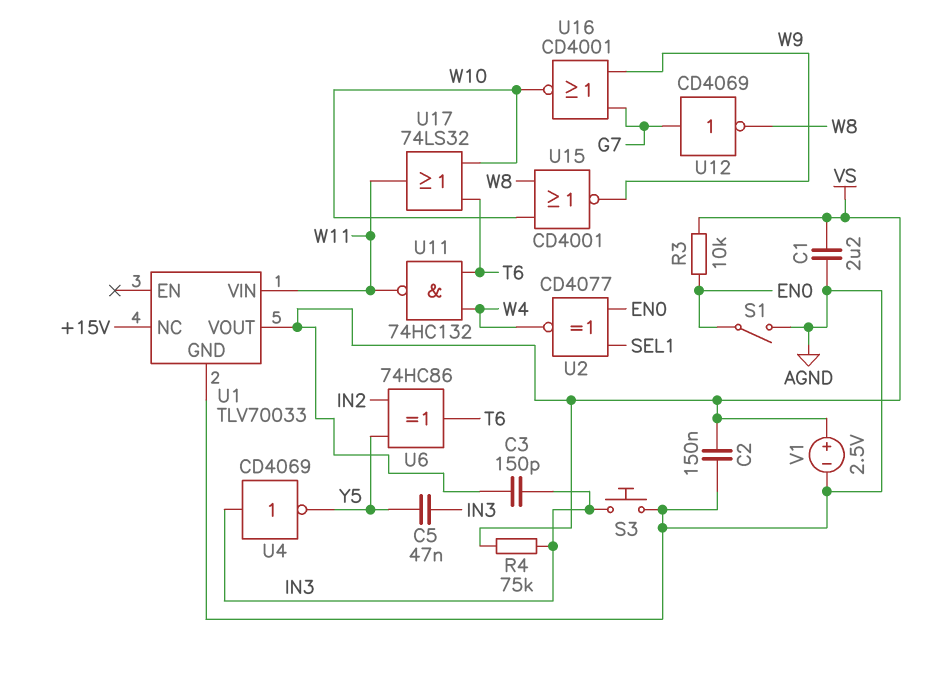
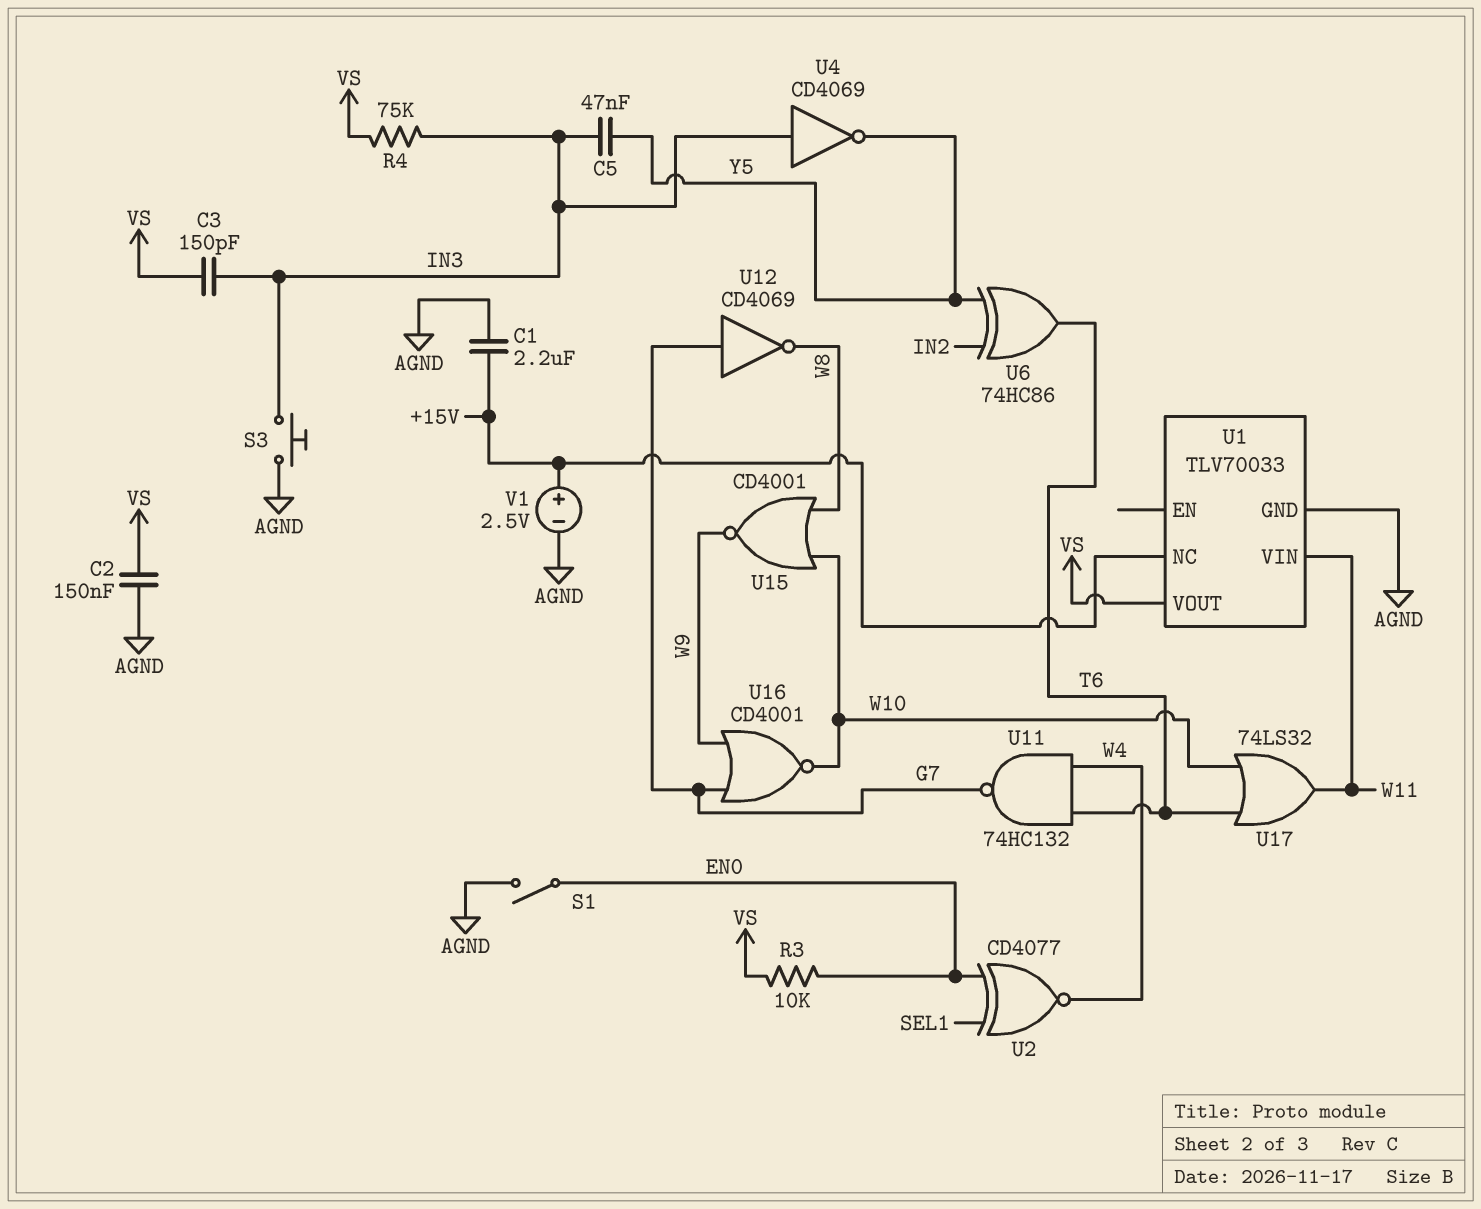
C1: 2.2uF (AGND, VS) -> 2.2uF (+15V, AGND)
U11: NAND 74HC132 (in T6, in W4, out W11) -> NAND 74HC132 (in T6, in W4, out G7)
V1: 2.5V (plus VS, minus AGND) -> 2.5V (plus +15V, minus AGND)

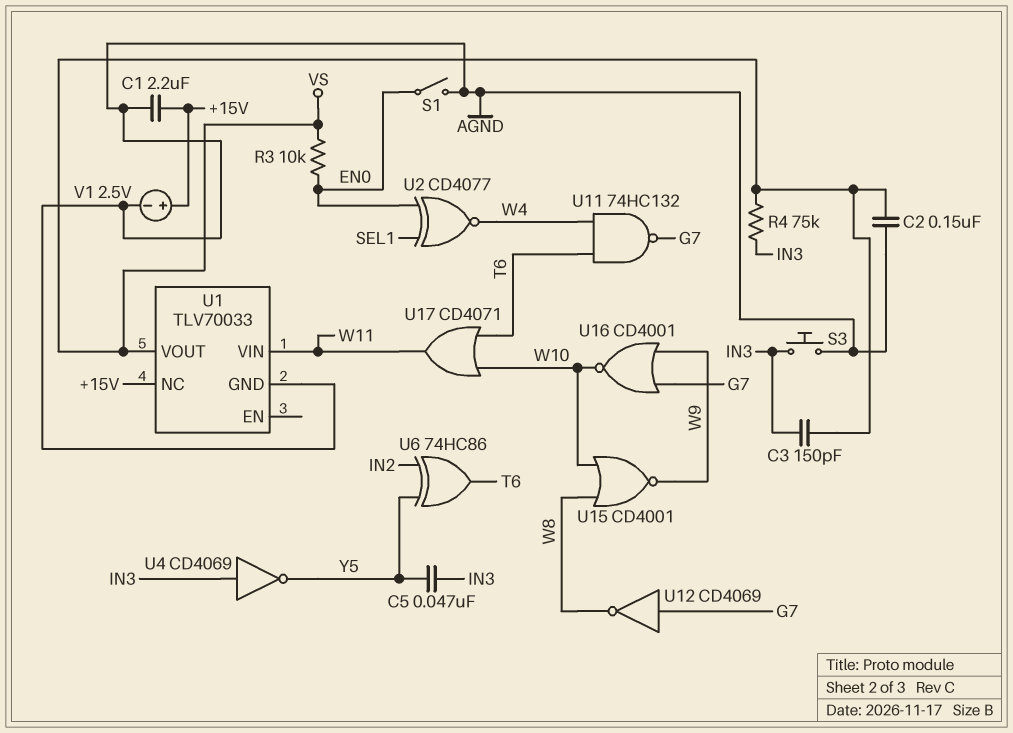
U17: OR 74LS32 (in T6, in W10, out W11) -> OR CD4071 (in T6, in W10, out W11)

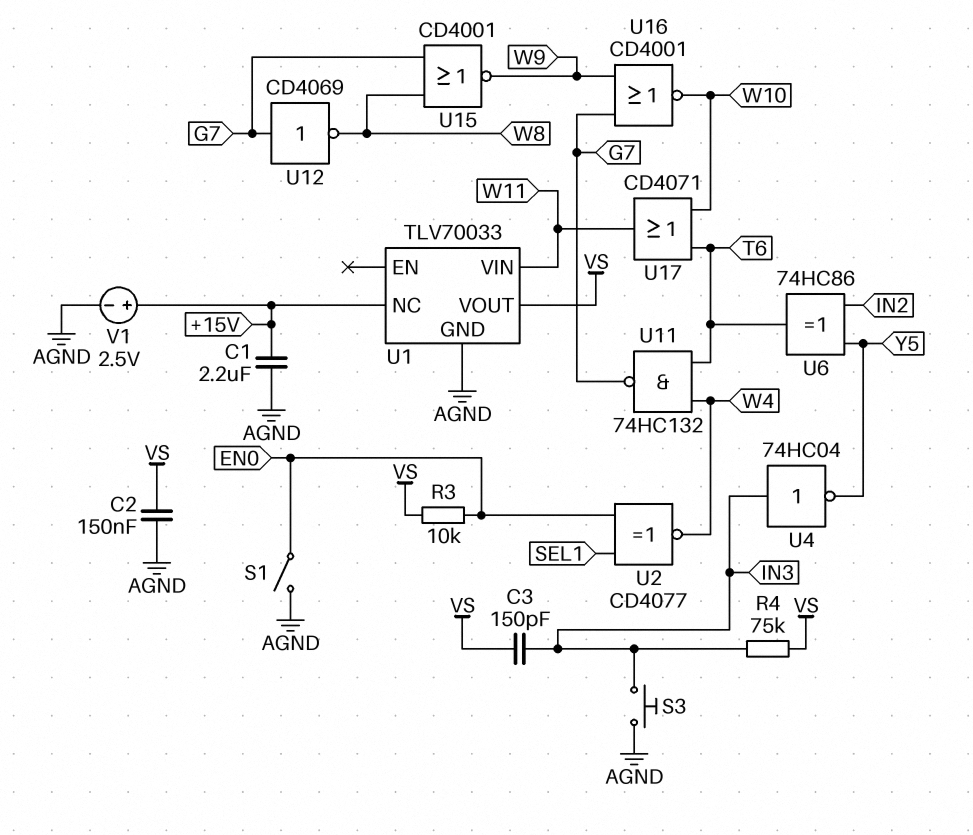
C5: 47nF (IN3, Y5) -> none
U4: NOT CD4069 (in IN3, out Y5) -> NOT 74HC04 (in IN3, out Y5)
U15: NOR CD4001 (in W8, in W10, out W9) -> NOR CD4001 (in G7, in W8, out W9)

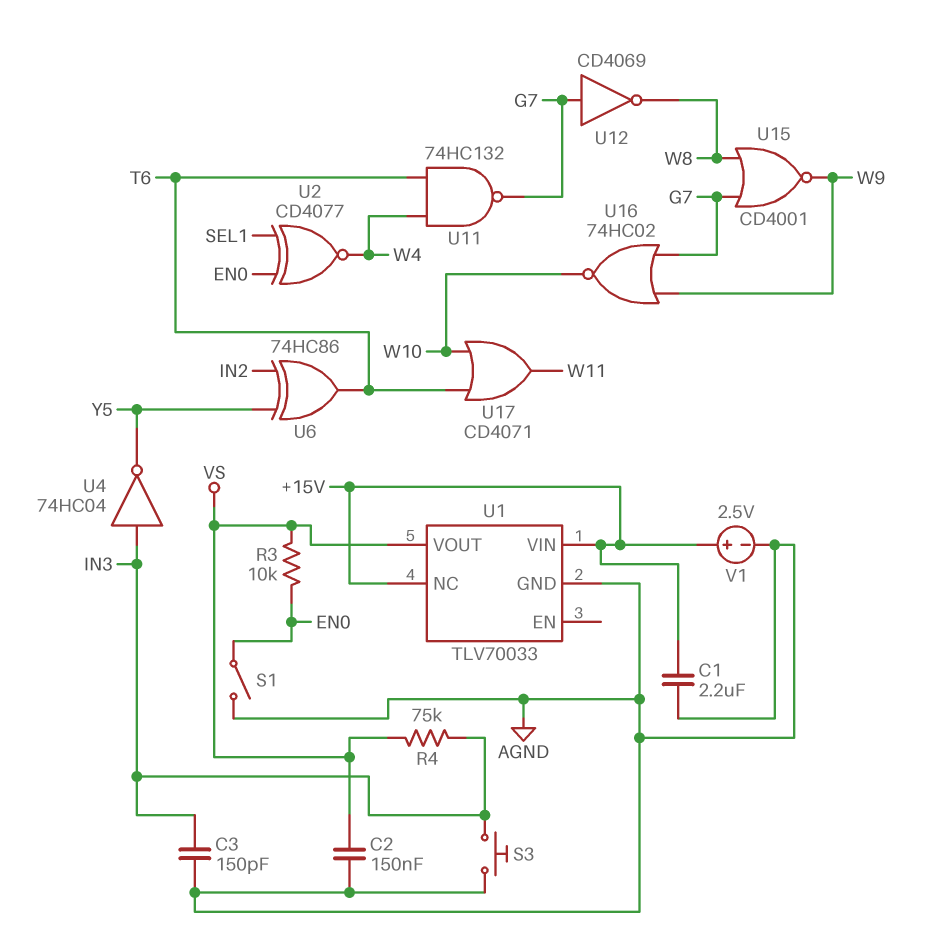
C3: 150pF (IN3, VS) -> 150pF (AGND, IN3)
U1 pin VIN: W11 -> +15V
U16: NOR CD4001 (in G7, in W9, out W10) -> NOR 74HC02 (in G7, in W9, out W10)

